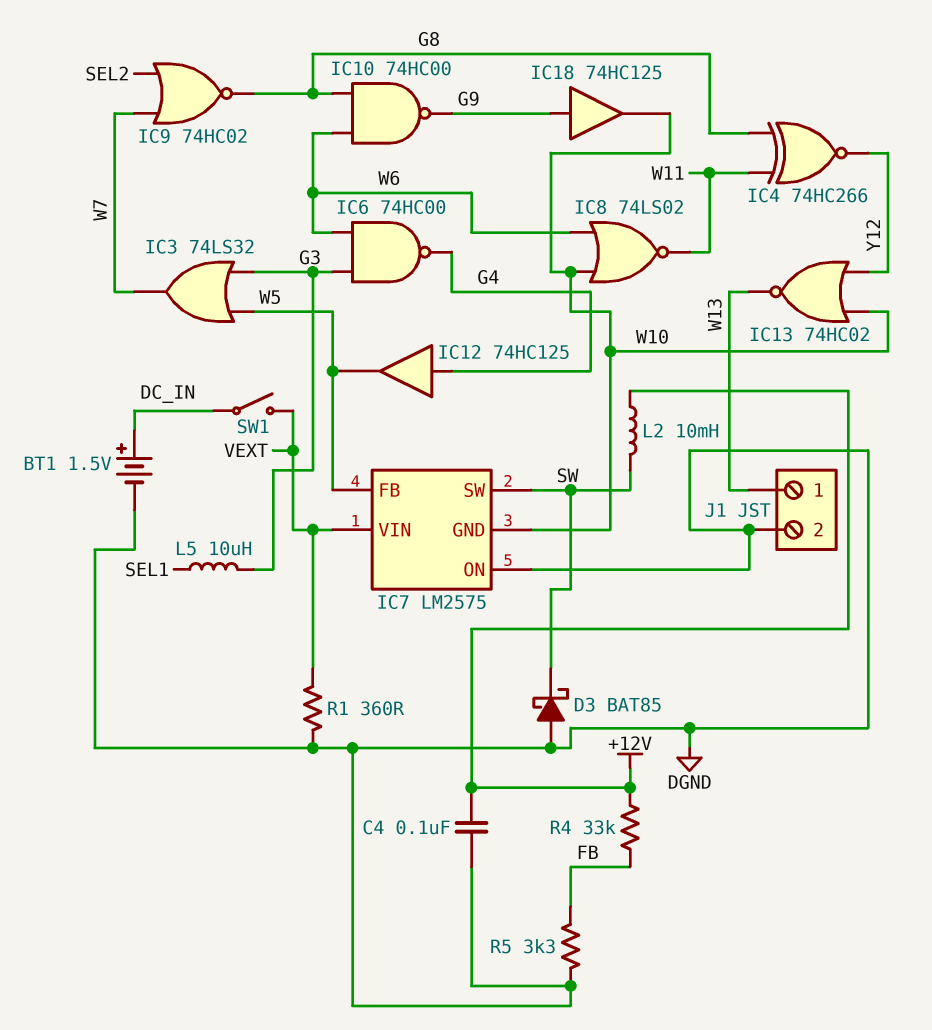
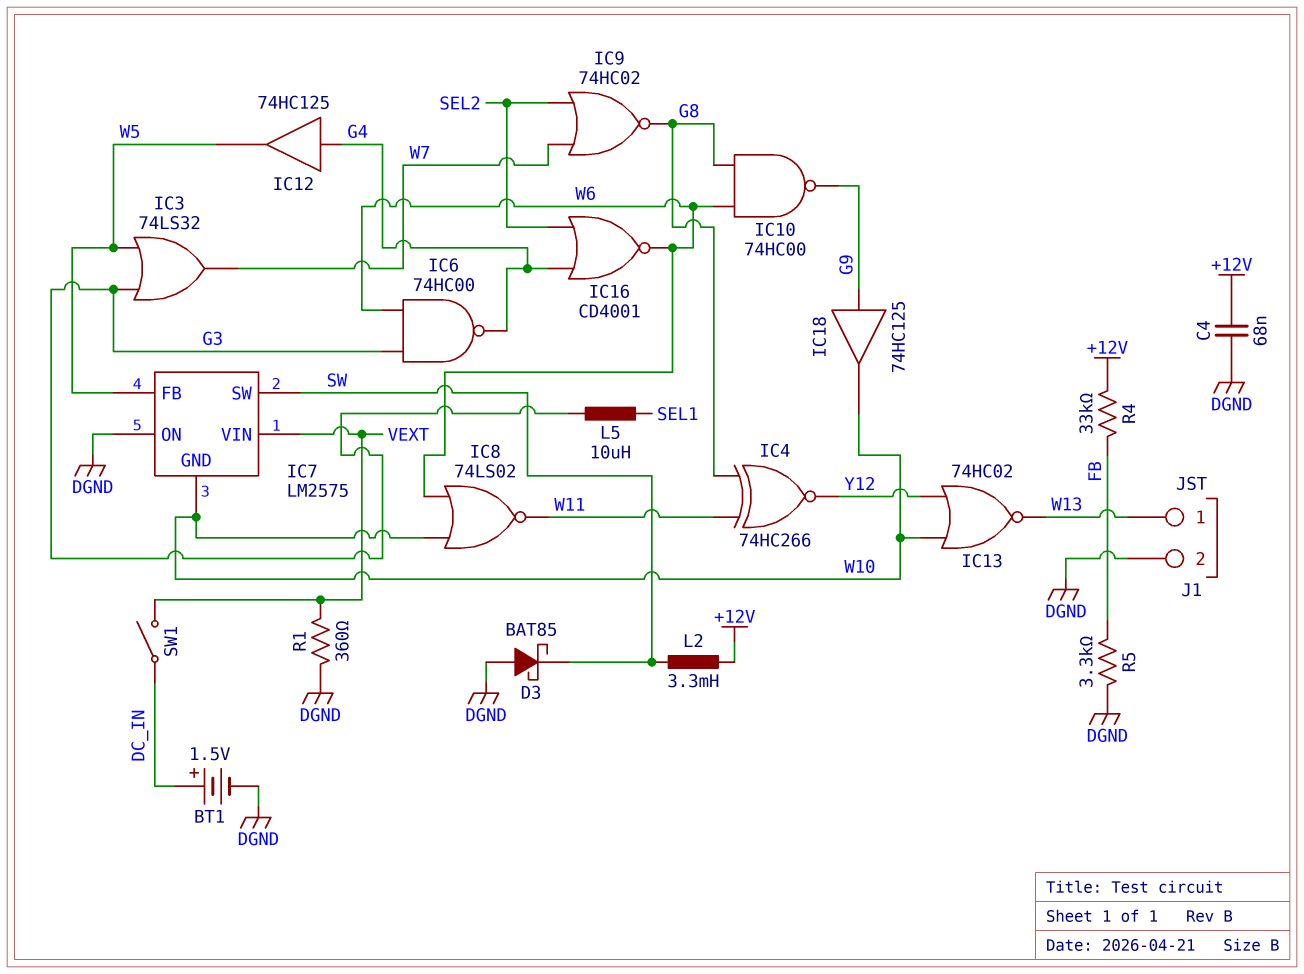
C4: 100nF (+12V, DGND) -> 68nF (+12V, DGND)
IC16: none -> NOR CD4001 (in G4, in SEL2, out W6)
L2: 10mH (+12V, SW) -> 3.3mH (+12V, SW)

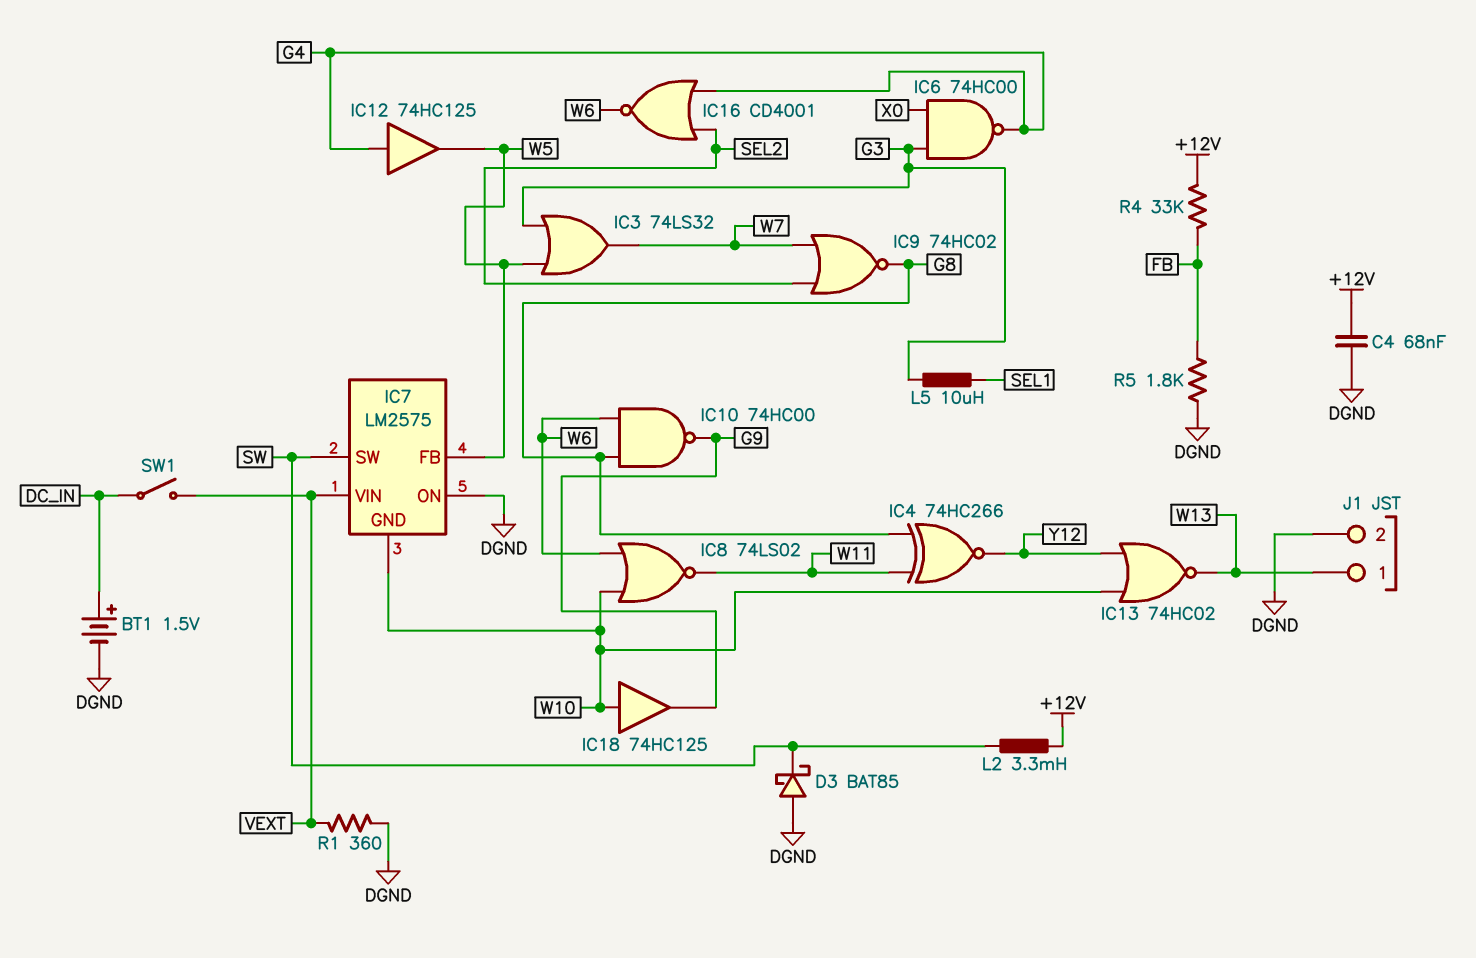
IC6: NAND 74HC00 (in G3, in W6, out G4) -> NAND 74HC00 (in G3, in X0, out G4)
IC18: buffer 74HC125 (in G9, out W10) -> buffer 74HC125 (in W10, out G9)
R5: 3.3k (DGND, FB) -> 1.8k (DGND, FB)

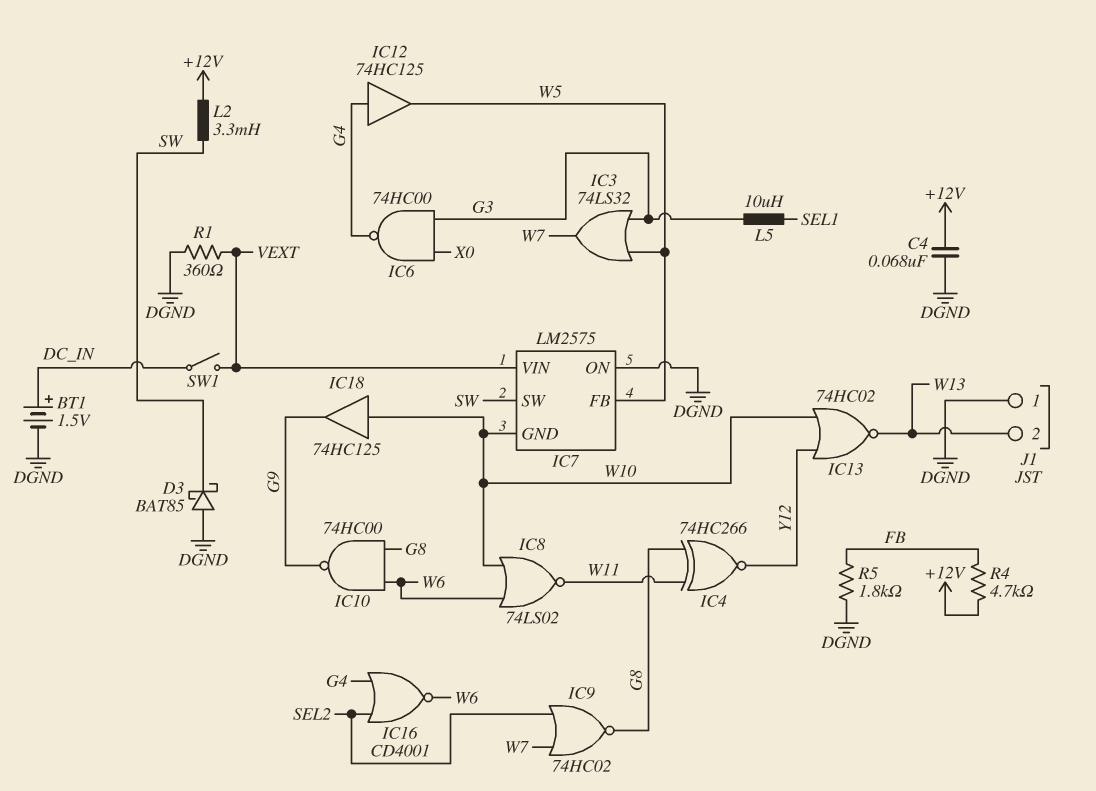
J1 pin 1: W13 -> DGND
J1 pin 2: DGND -> W13
R4: 33k (+12V, FB) -> 4.7k (+12V, FB)

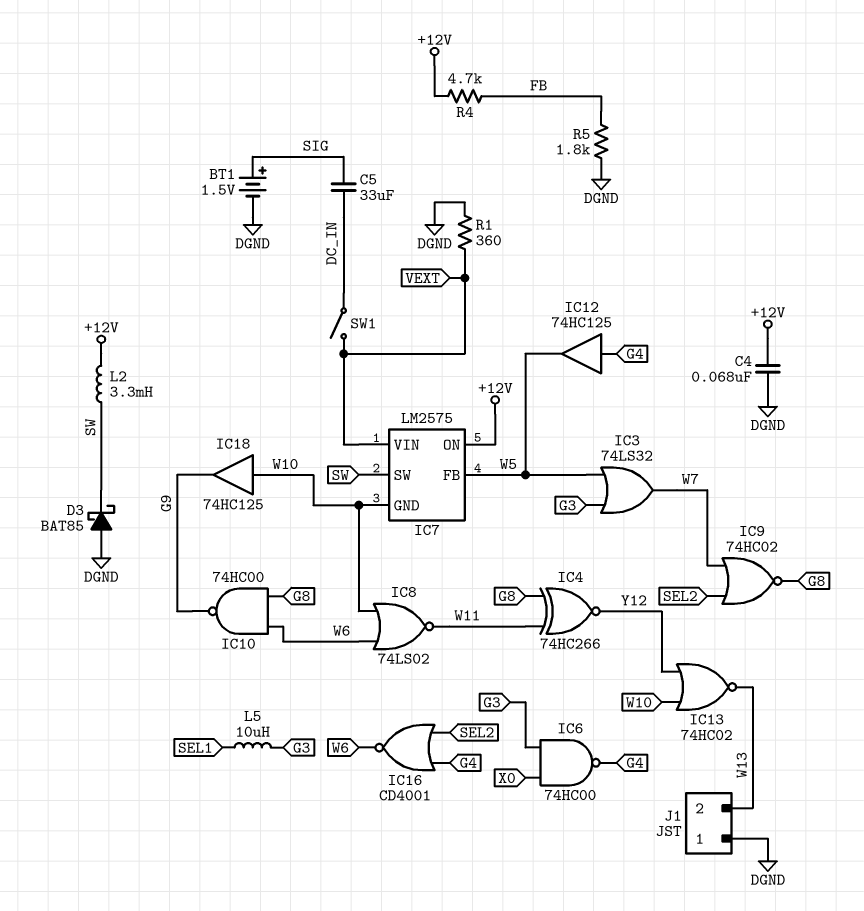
BT1: 1.5V (plus DC_IN, minus DGND) -> 1.5V (plus SIG, minus DGND)
C5: none -> 33uF (DC_IN, SIG)
IC7 pin ON: DGND -> +12V

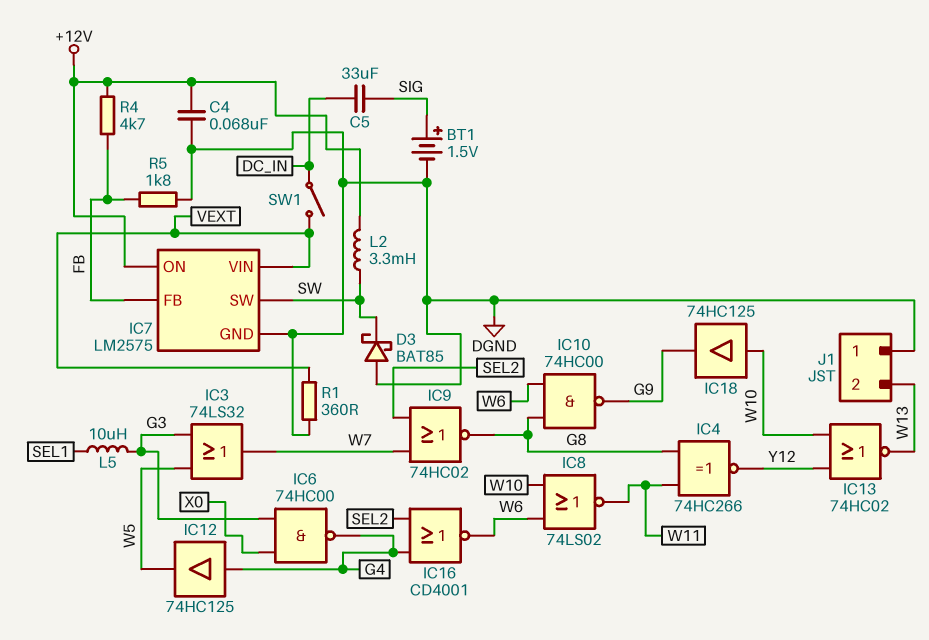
IC7 pin FB: W5 -> FB
IC7 pin GND: W10 -> DGND

